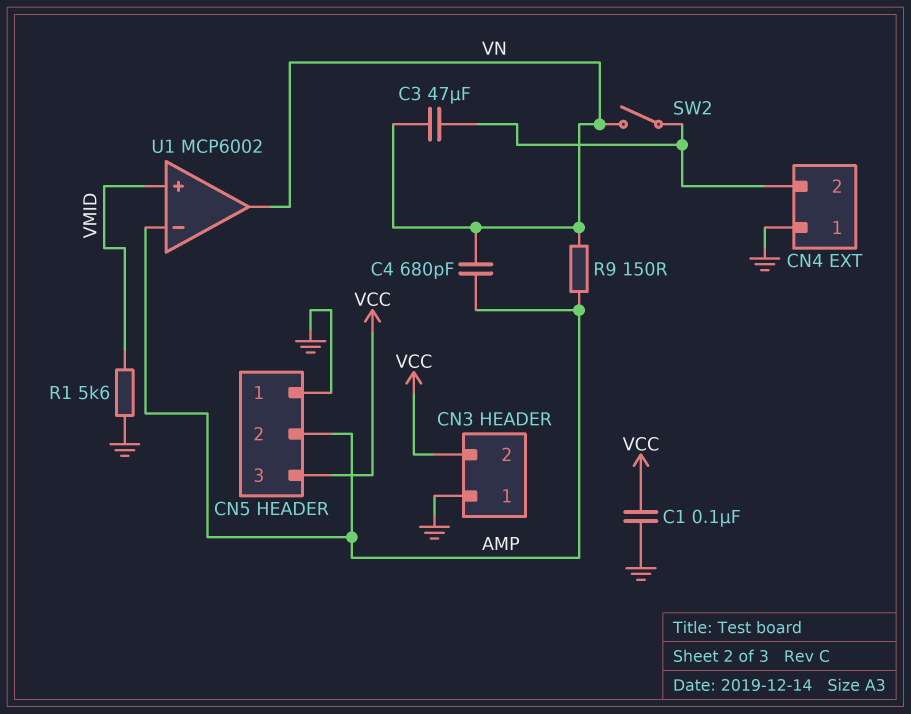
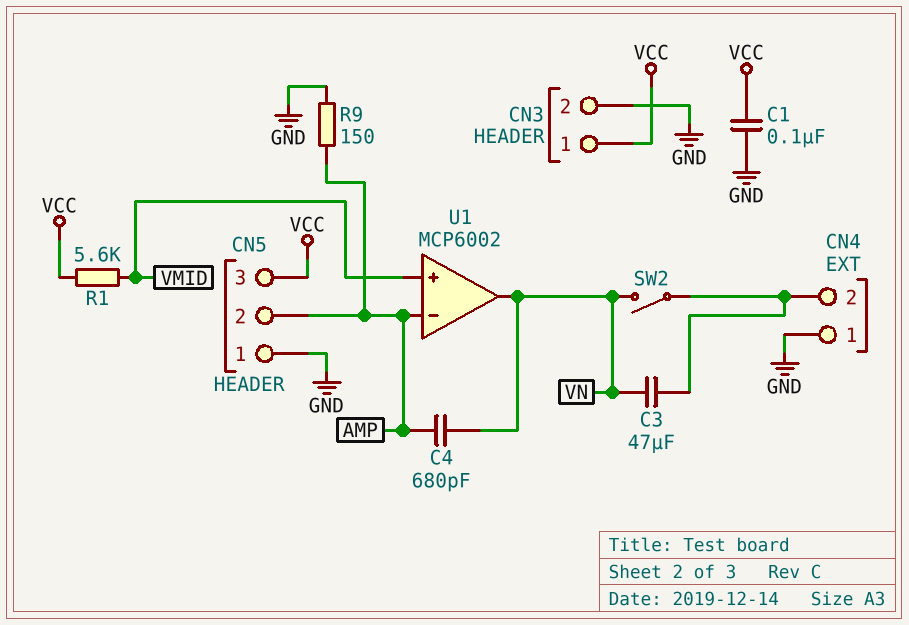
CN3 pin 1: GND -> VCC
CN3 pin 2: VCC -> GND
R1: 5.6k (GND, VMID) -> 5.6k (VCC, VMID)
R9: 150 (AMP, VN) -> 150 (AMP, GND)

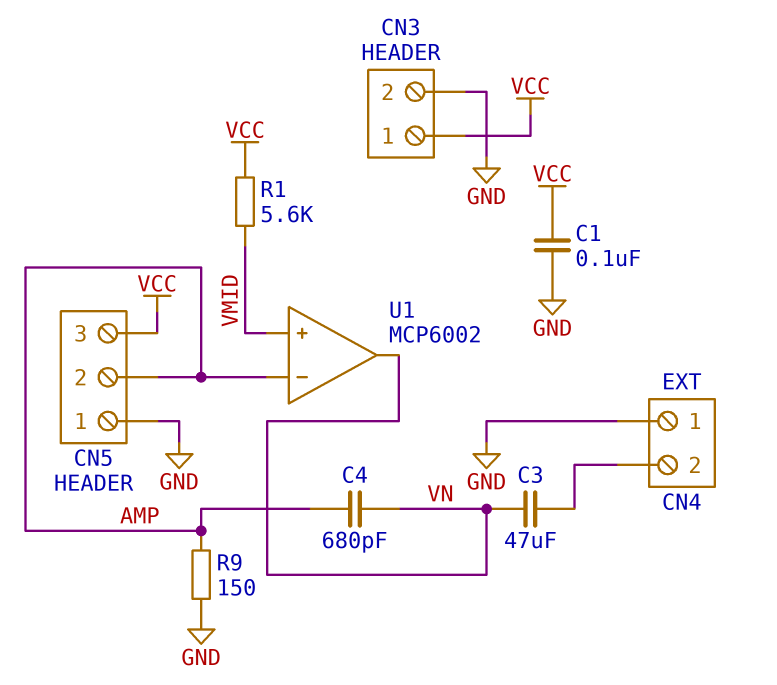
SW2: switch (CN4/2, VN) -> none

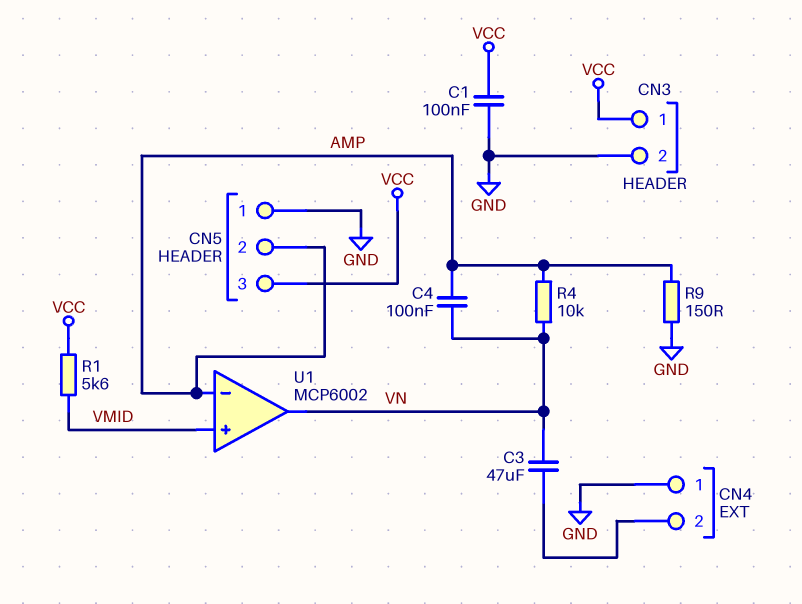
C4: 680pF (AMP, VN) -> 100nF (AMP, VN)
R4: none -> 10k (AMP, VN)

